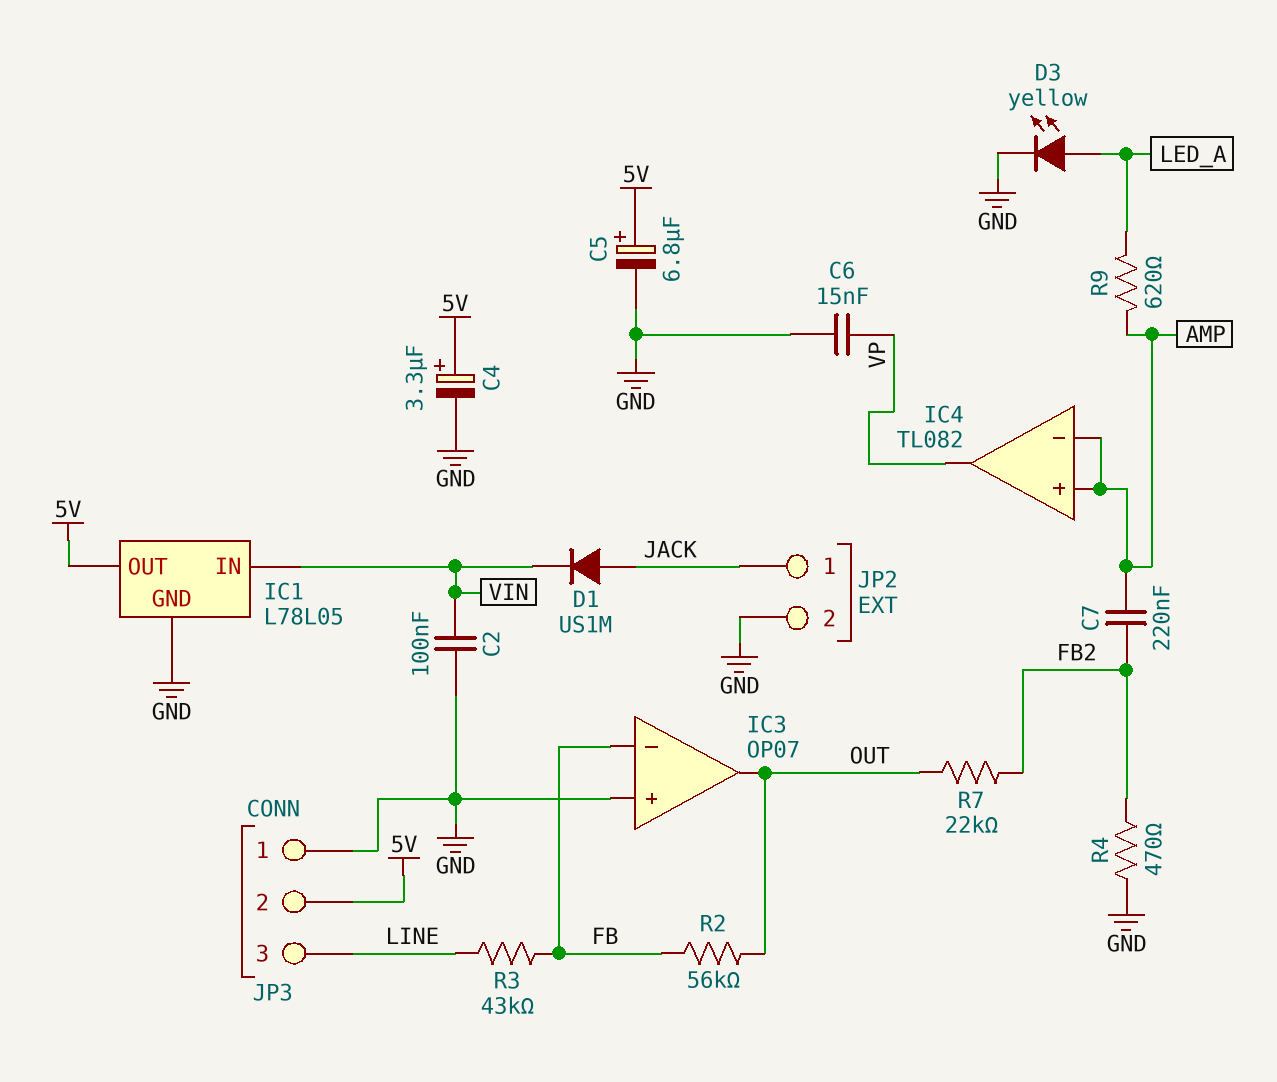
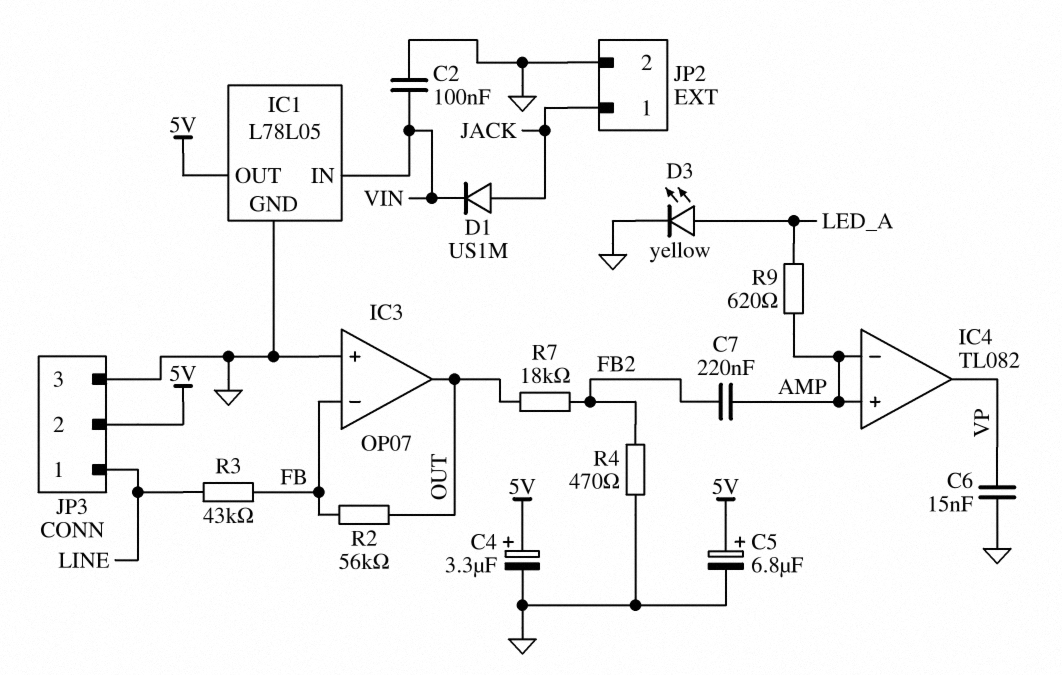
JP3 pin 1: GND -> LINE
JP3 pin 3: LINE -> GND
R7: 22k (FB2, OUT) -> 18k (FB2, OUT)

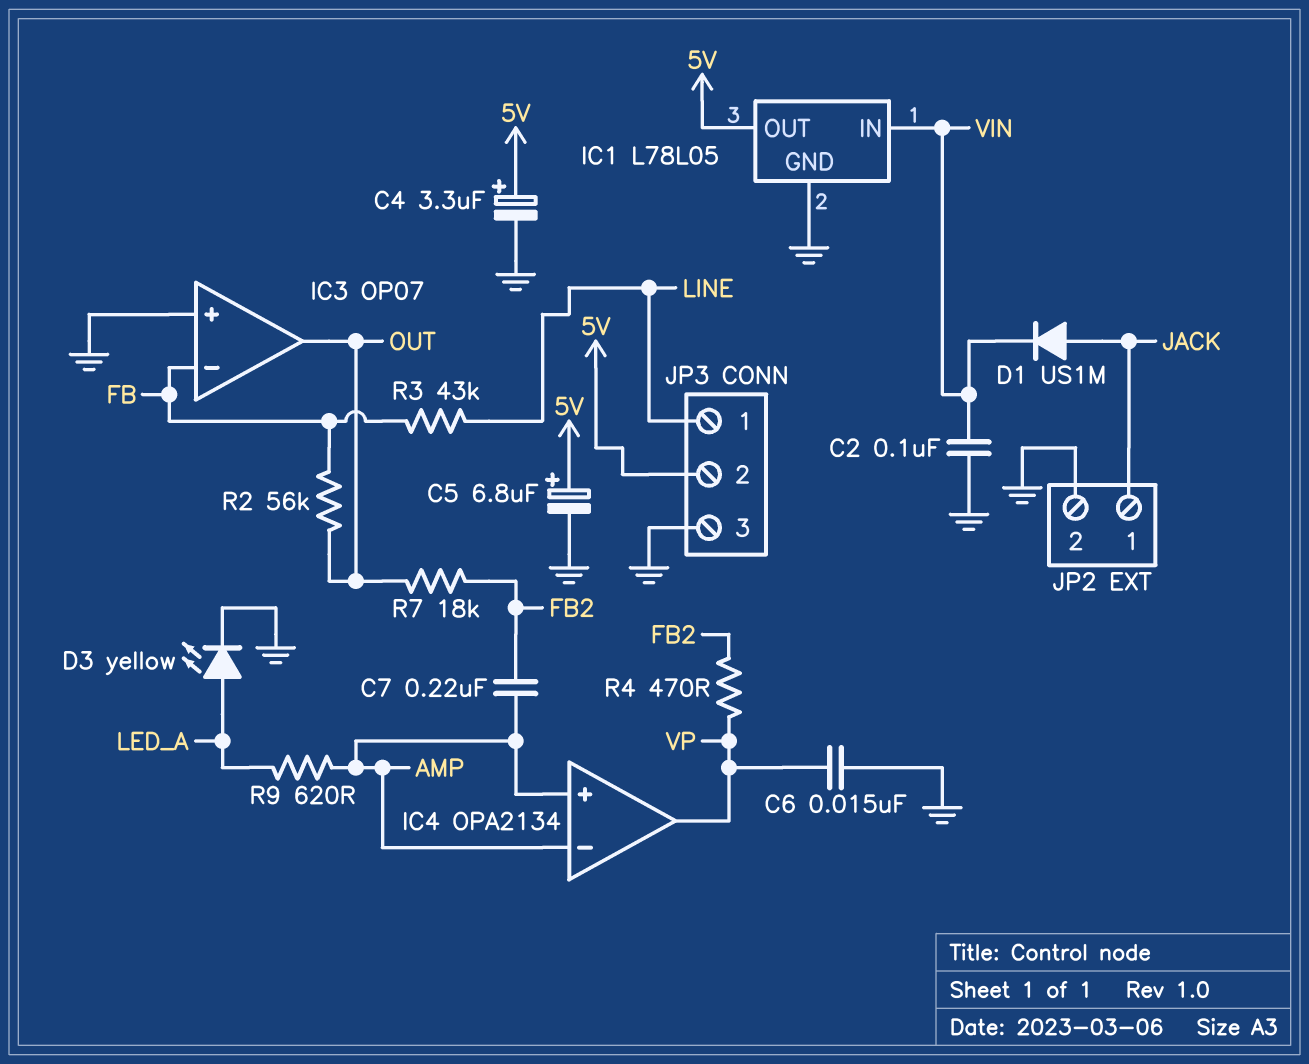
IC4: TL082 -> OPA2134
R4: 470 (FB2, GND) -> 470 (FB2, VP)

